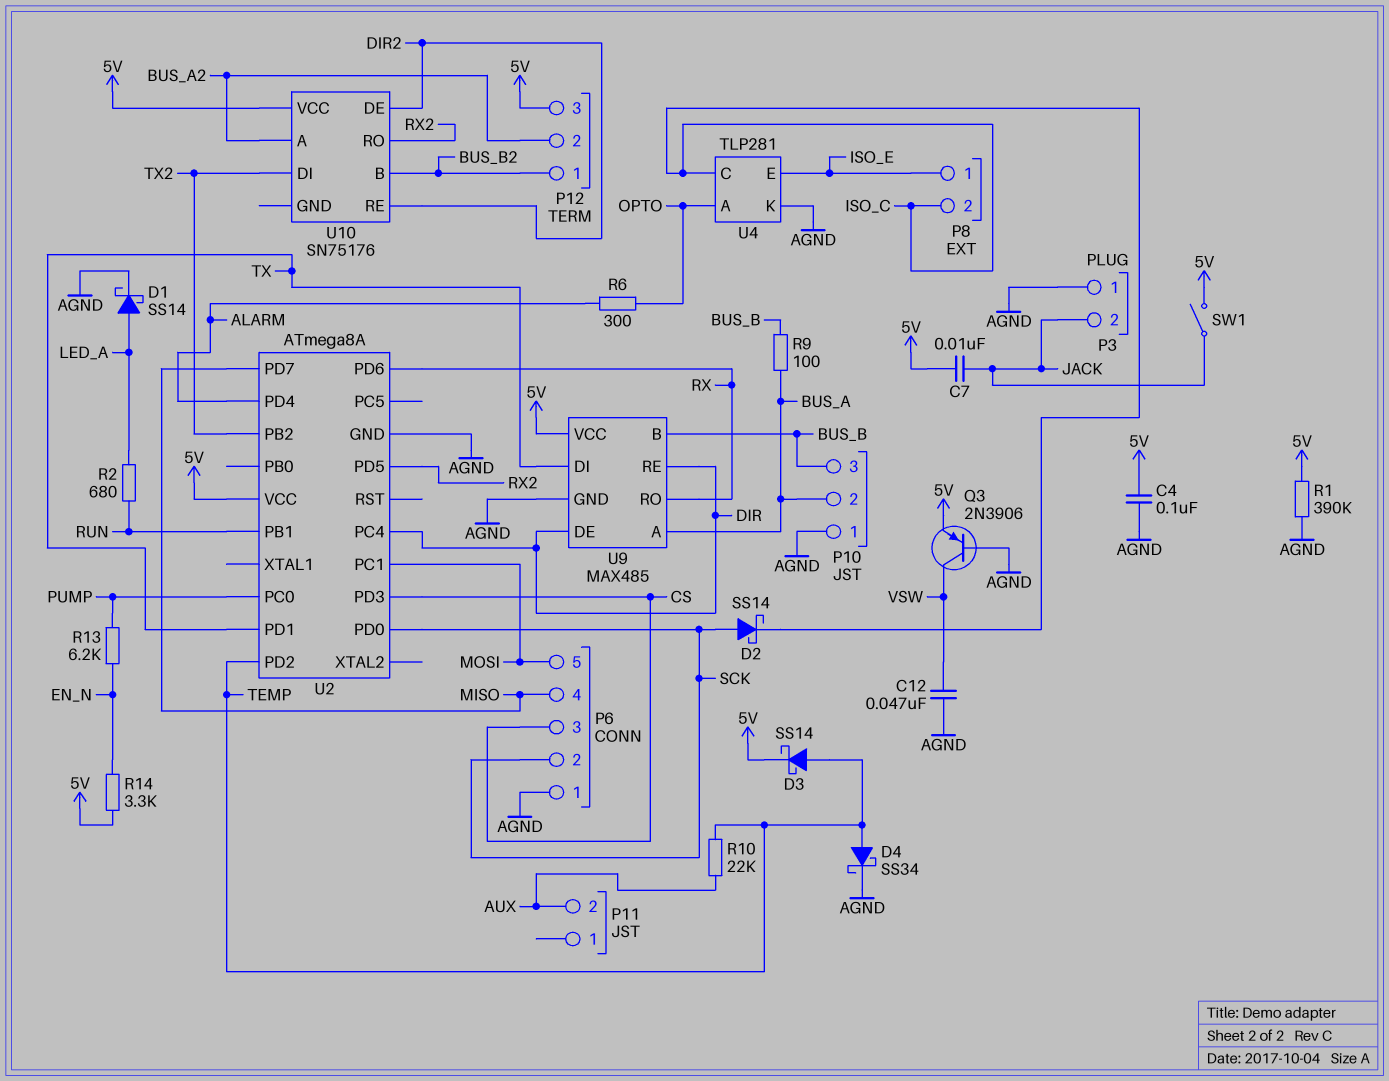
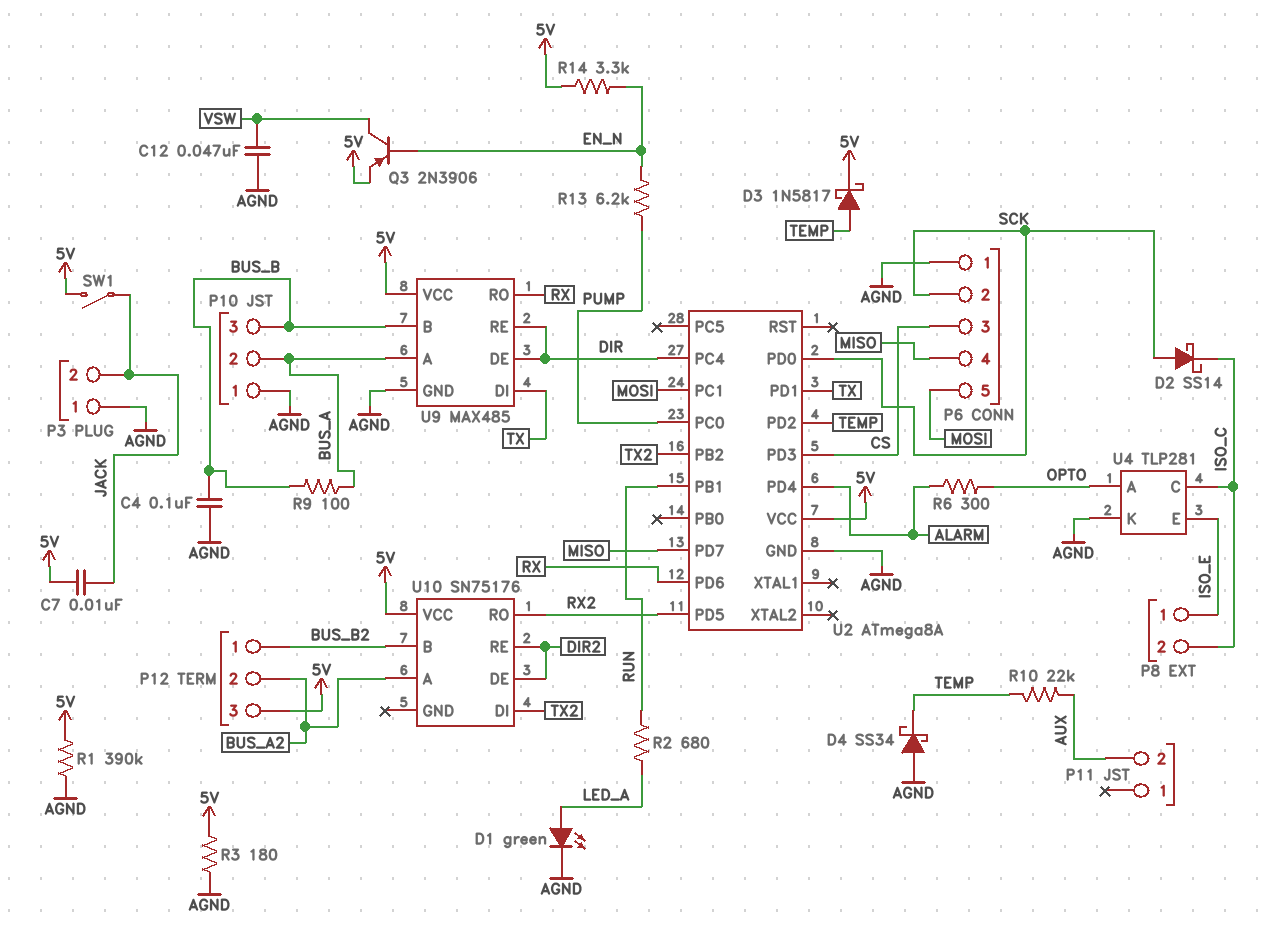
C4: 100nF (5V, AGND) -> 100nF (AGND, BUS_B)
D1: schottky SS14 (A LED_A, K AGND) -> LED green (A LED_A, K AGND)
D3: schottky SS14 (A TEMP, K 5V) -> schottky 1N5817 (A TEMP, K 5V)
D4: schottky SS34 (A TEMP, K AGND) -> schottky SS34 (A AGND, K TEMP)
Q3: PNP 2N3906 (B AGND, C VSW, E 5V) -> PNP 2N3906 (B EN_N, C VSW, E 5V)
R3: none -> 180 (5V, AGND)

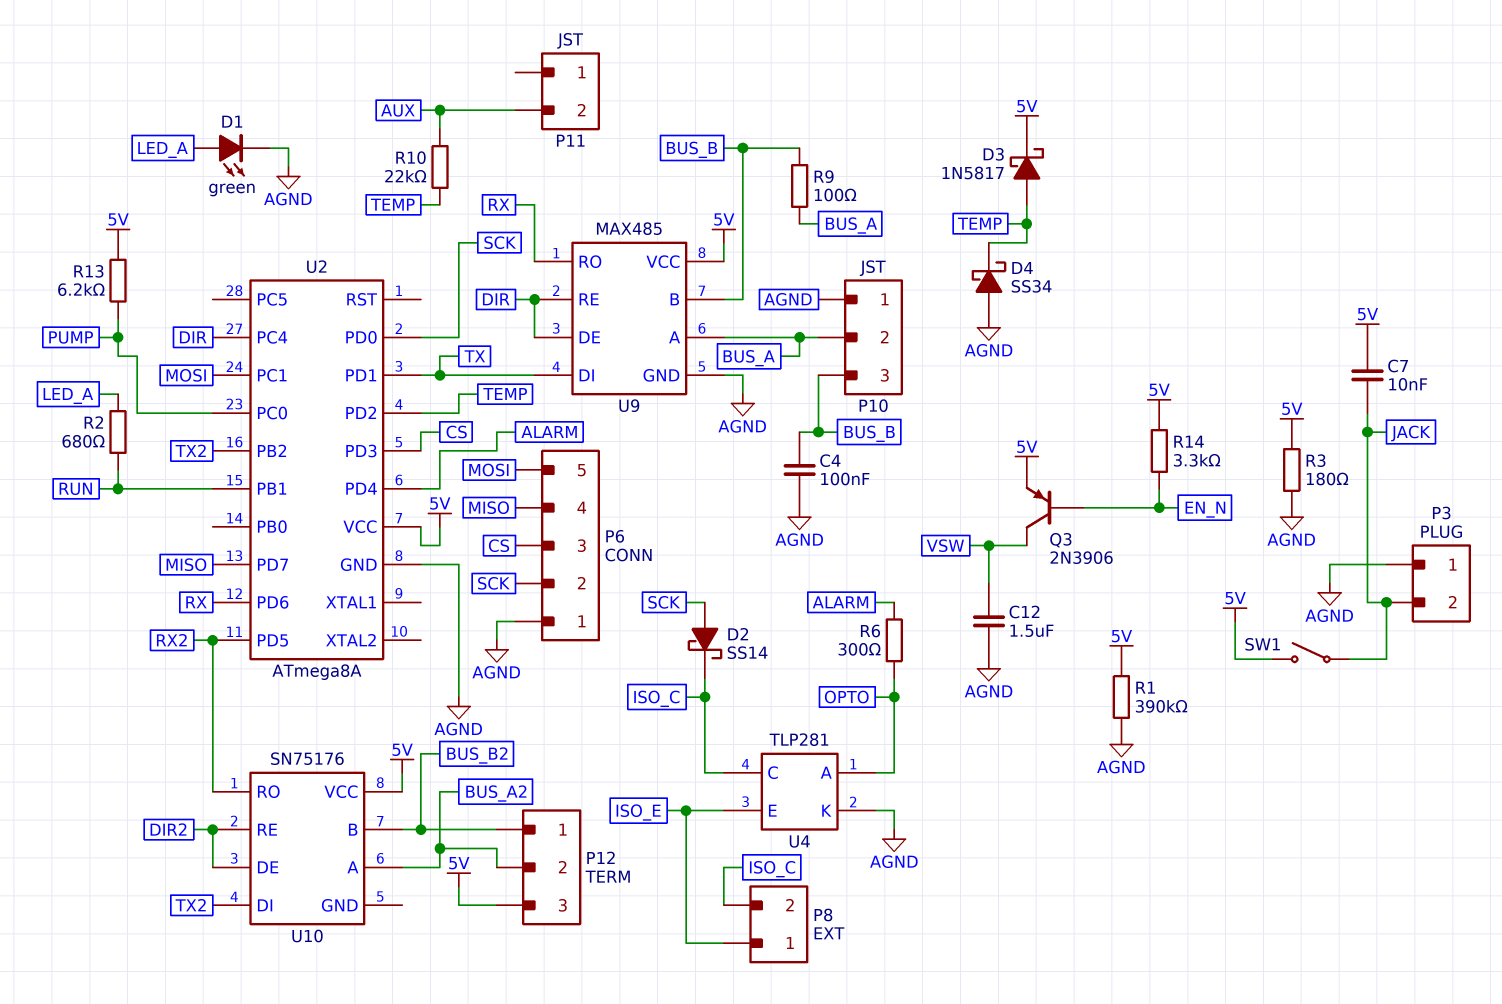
C12: 47nF (AGND, VSW) -> 1.5uF (AGND, VSW)
R13: 6.2k (EN_N, PUMP) -> 6.2k (5V, PUMP)

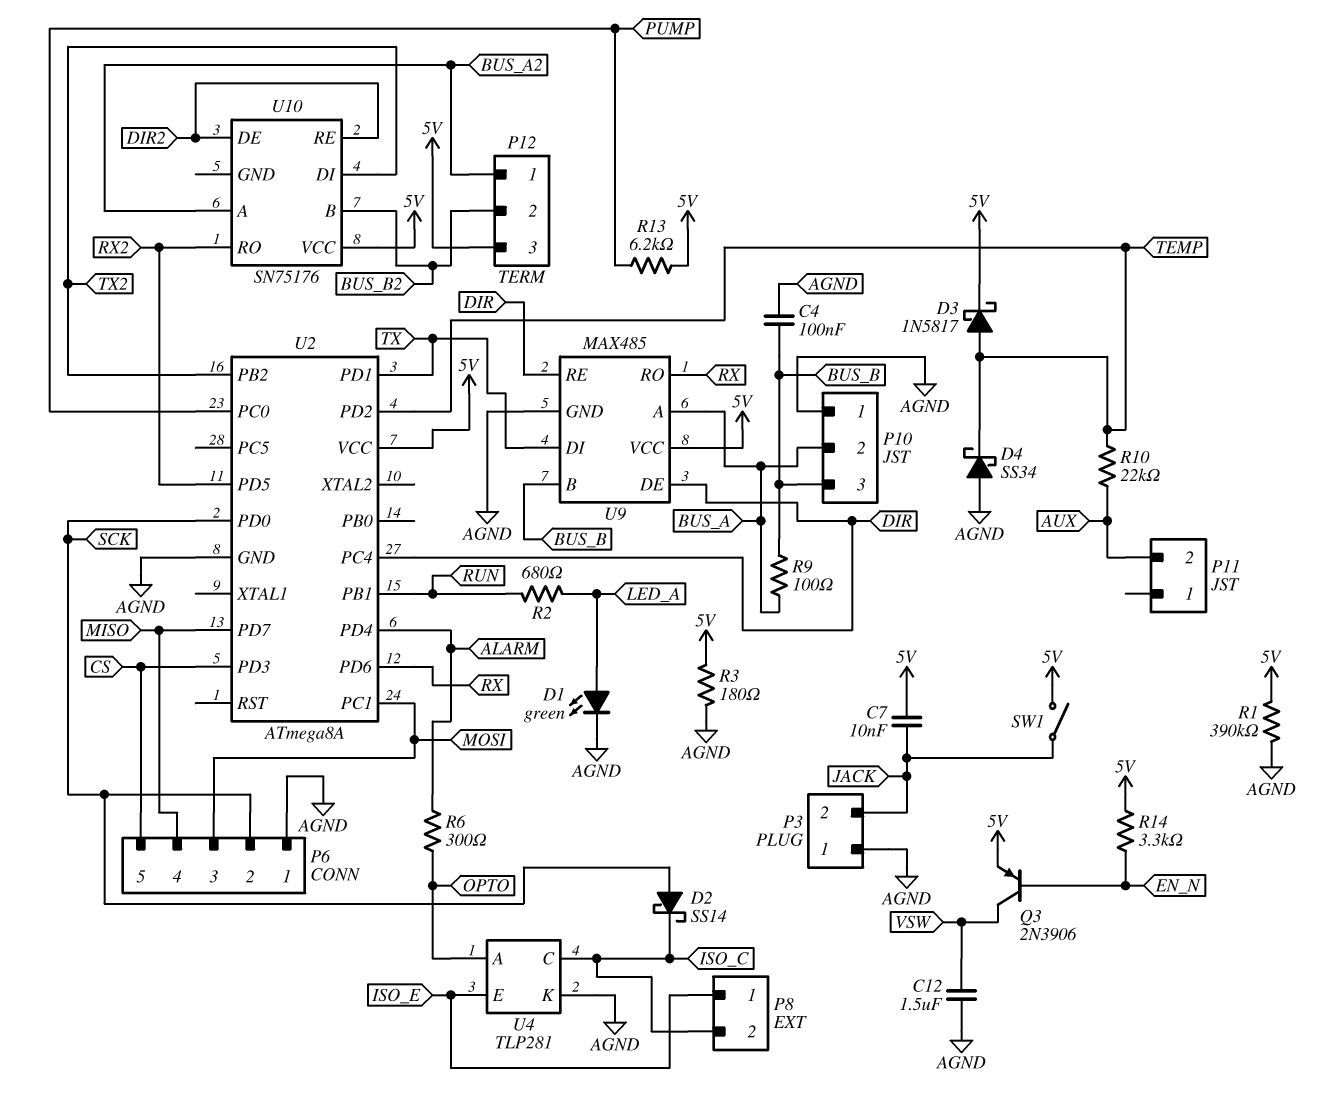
P6 pin 3: CS -> MOSI
P6 pin 5: MOSI -> CS
P12 pin 1: BUS_B2 -> BUS_A2
P12 pin 2: BUS_A2 -> BUS_B2

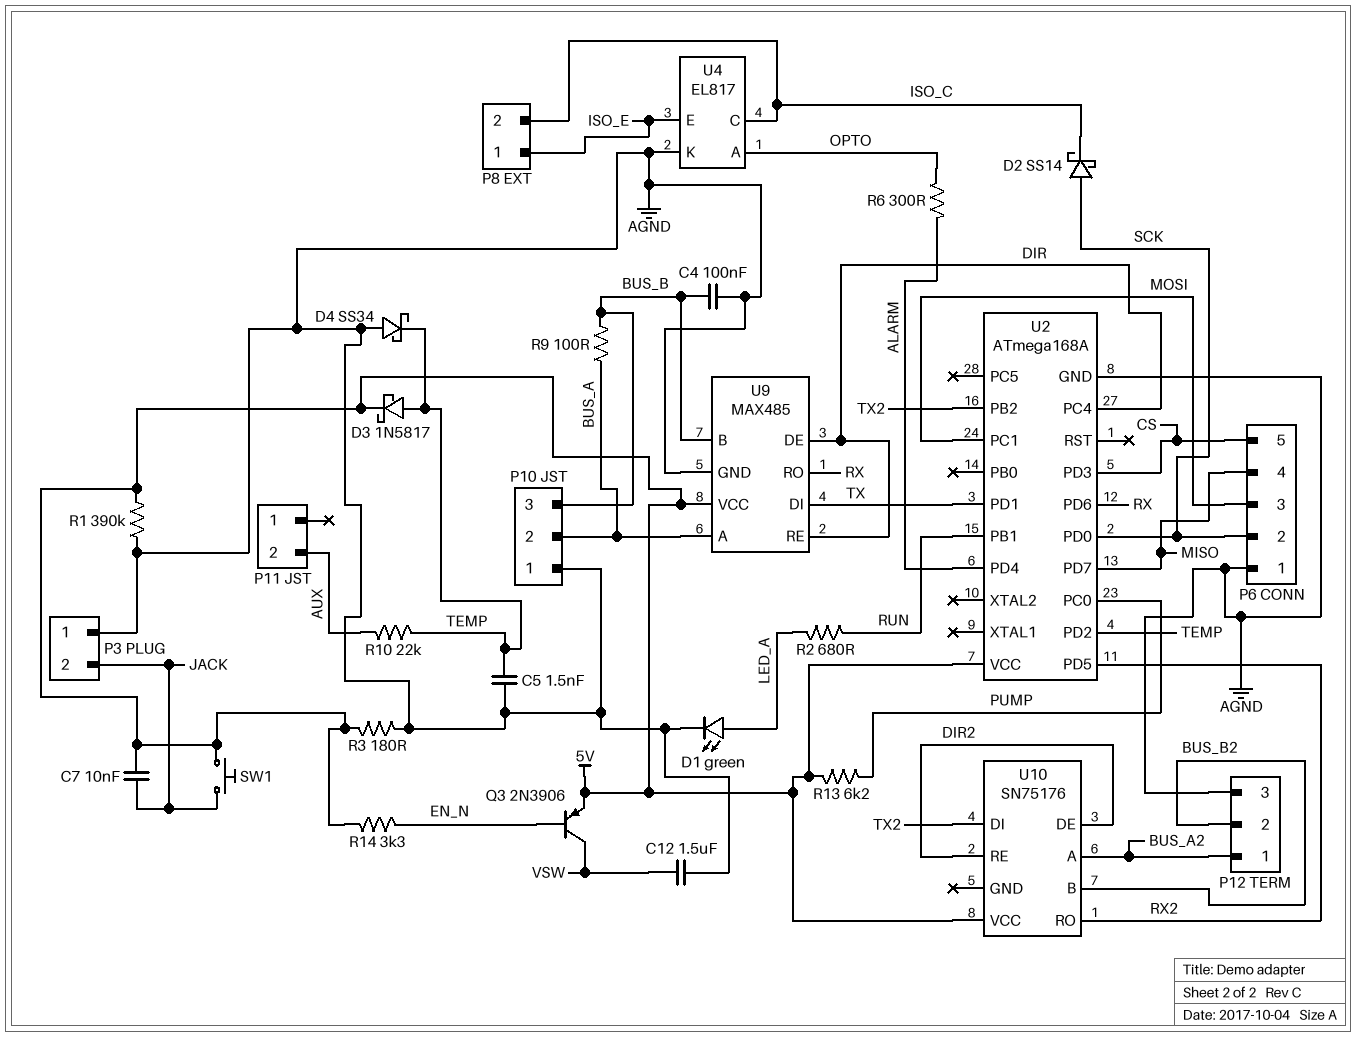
C5: none -> 1.5nF (AGND, TEMP)
P12 pin 3: 5V -> AGND
SW1: switch (5V, JACK) -> button (5V, JACK)
U2: ATmega8A -> ATmega168A
U4: TLP281 -> EL817

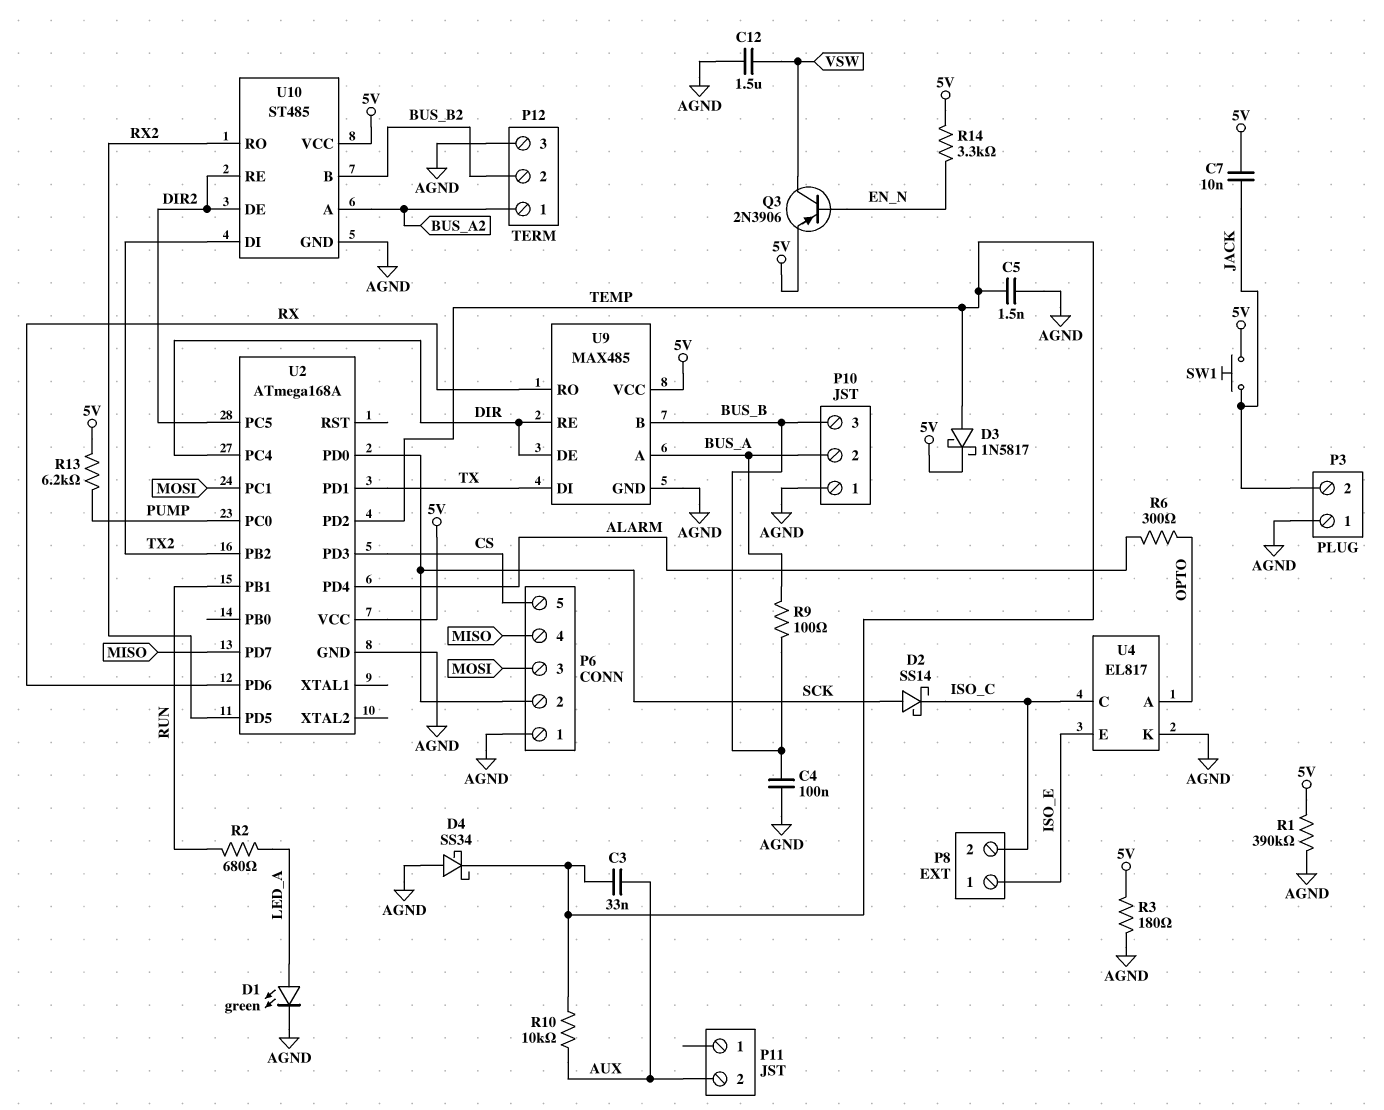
C3: none -> 33nF (AUX, TEMP)
R10: 22k (AUX, TEMP) -> 10k (AUX, TEMP)
U2 pin PC5: none -> DIR2
U10: SN75176 -> ST485
U10 pin GND: none -> AGND

